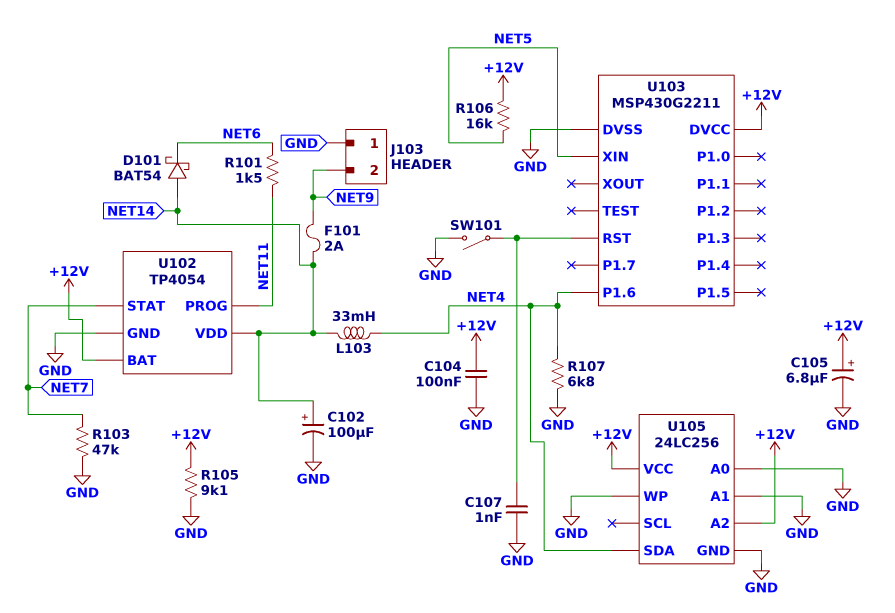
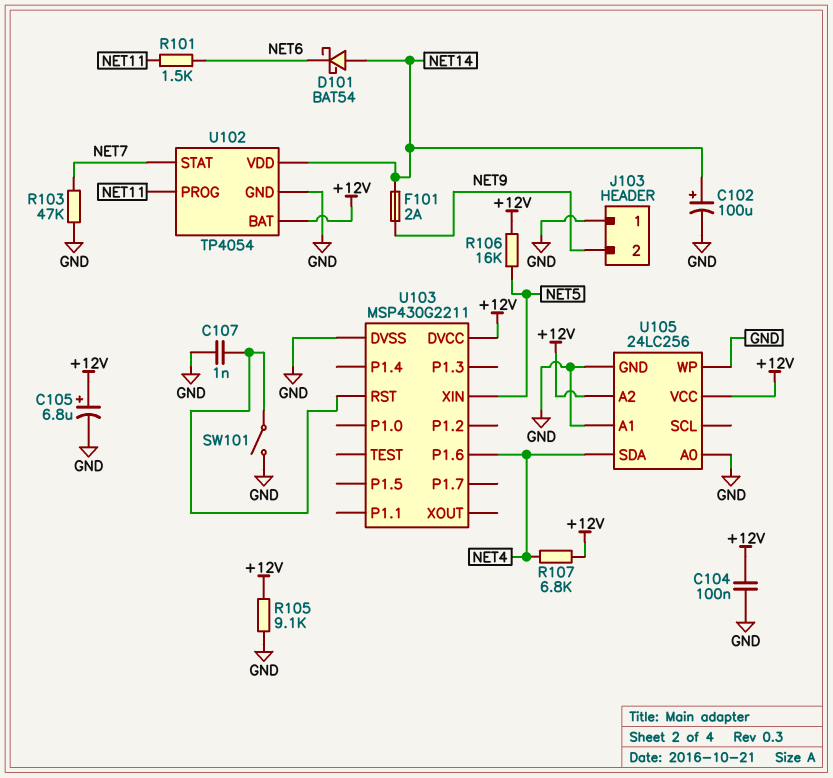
L103: 33mH (NET4, NET14) -> none
R107: 6.8k (GND, NET4) -> 6.8k (+12V, NET4)

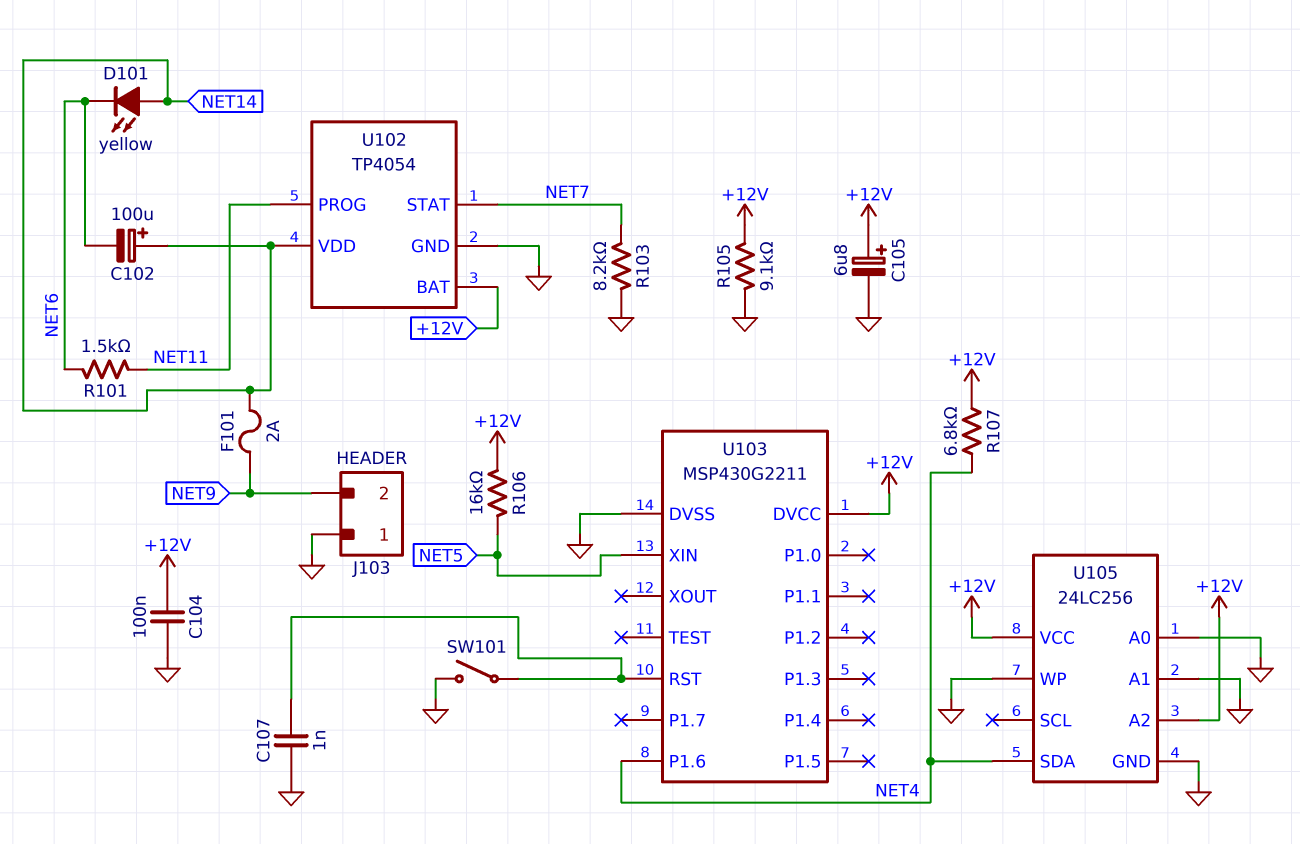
C102: 100uF (plus NET14, minus GND) -> 100uF (plus NET14, minus NET6)
D101: schottky BAT54 (A NET14, K NET6) -> LED yellow (A NET14, K NET6)
R103: 47k (GND, NET7) -> 8.2k (GND, NET7)

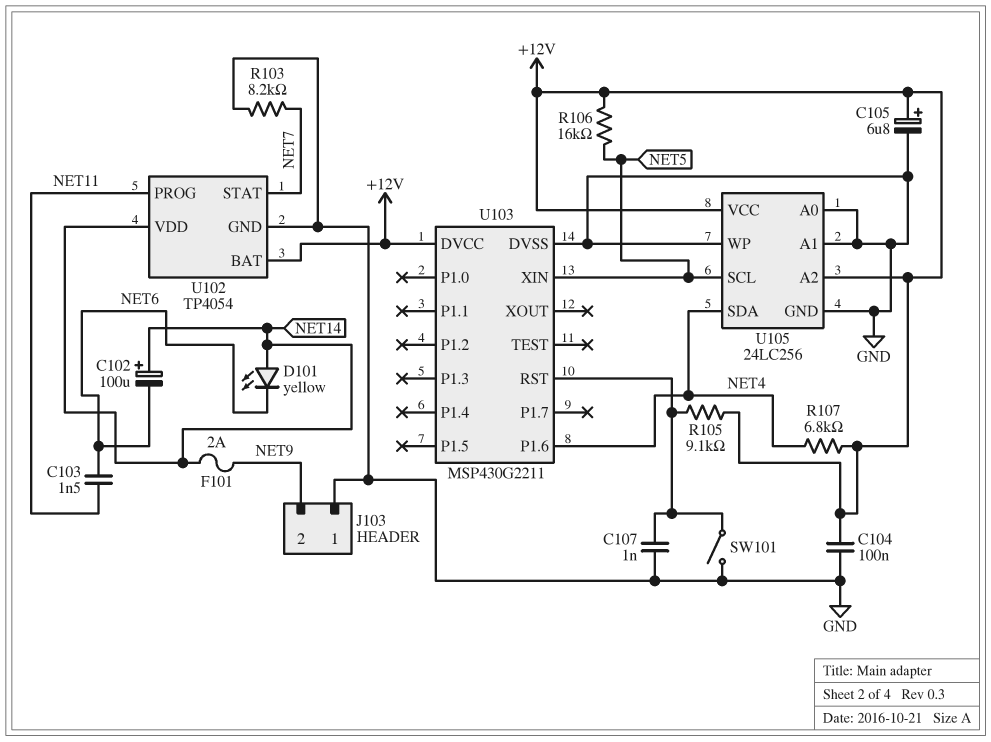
C103: none -> 1.5nF (NET6, NET11)
R101: 1.5k (NET6, NET11) -> none
R105: 9.1k (+12V, GND) -> 9.1k (+12V, U103/RST)
U105 pin SCL: none -> NET5

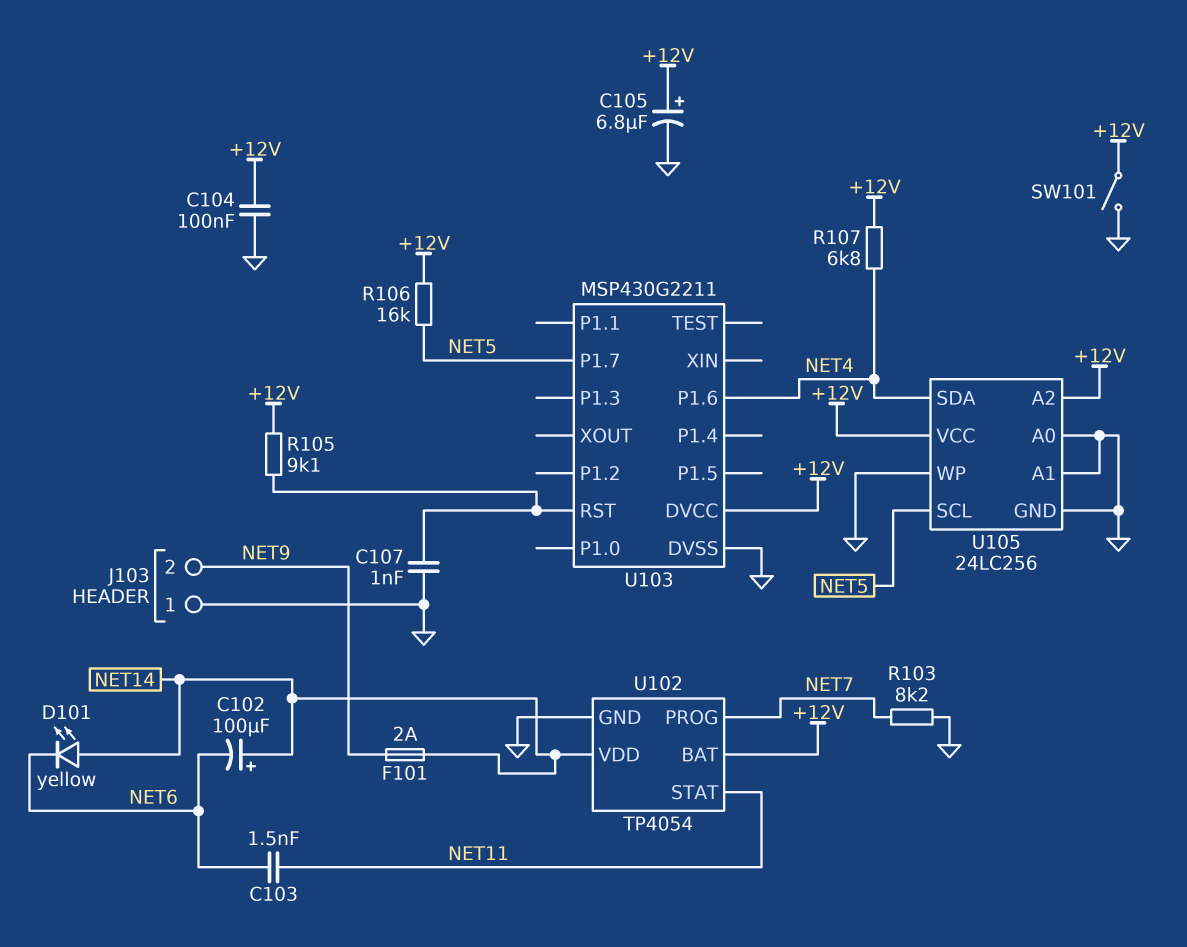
SW101: switch (GND, U103/RST) -> switch (+12V, GND)
U102 pin PROG: NET11 -> NET7
U102 pin STAT: NET7 -> NET11
U103 pin P1.7: none -> NET5
U103 pin XIN: NET5 -> none

